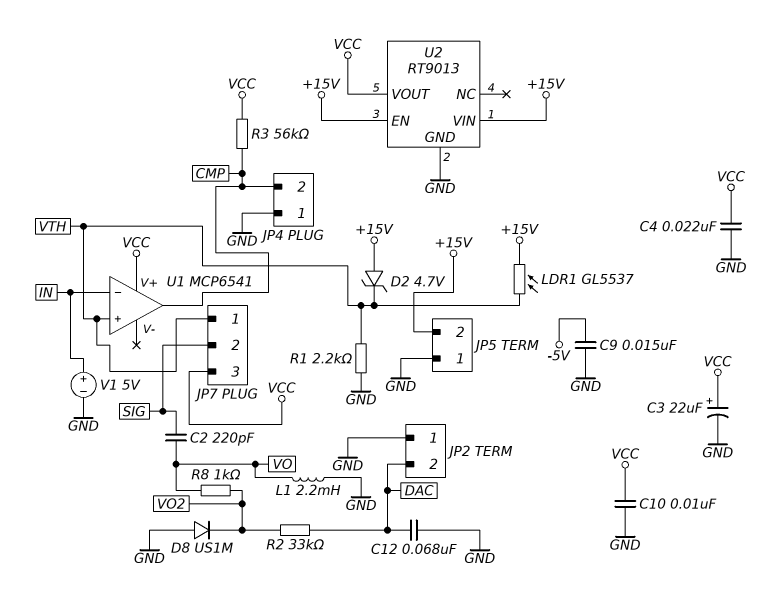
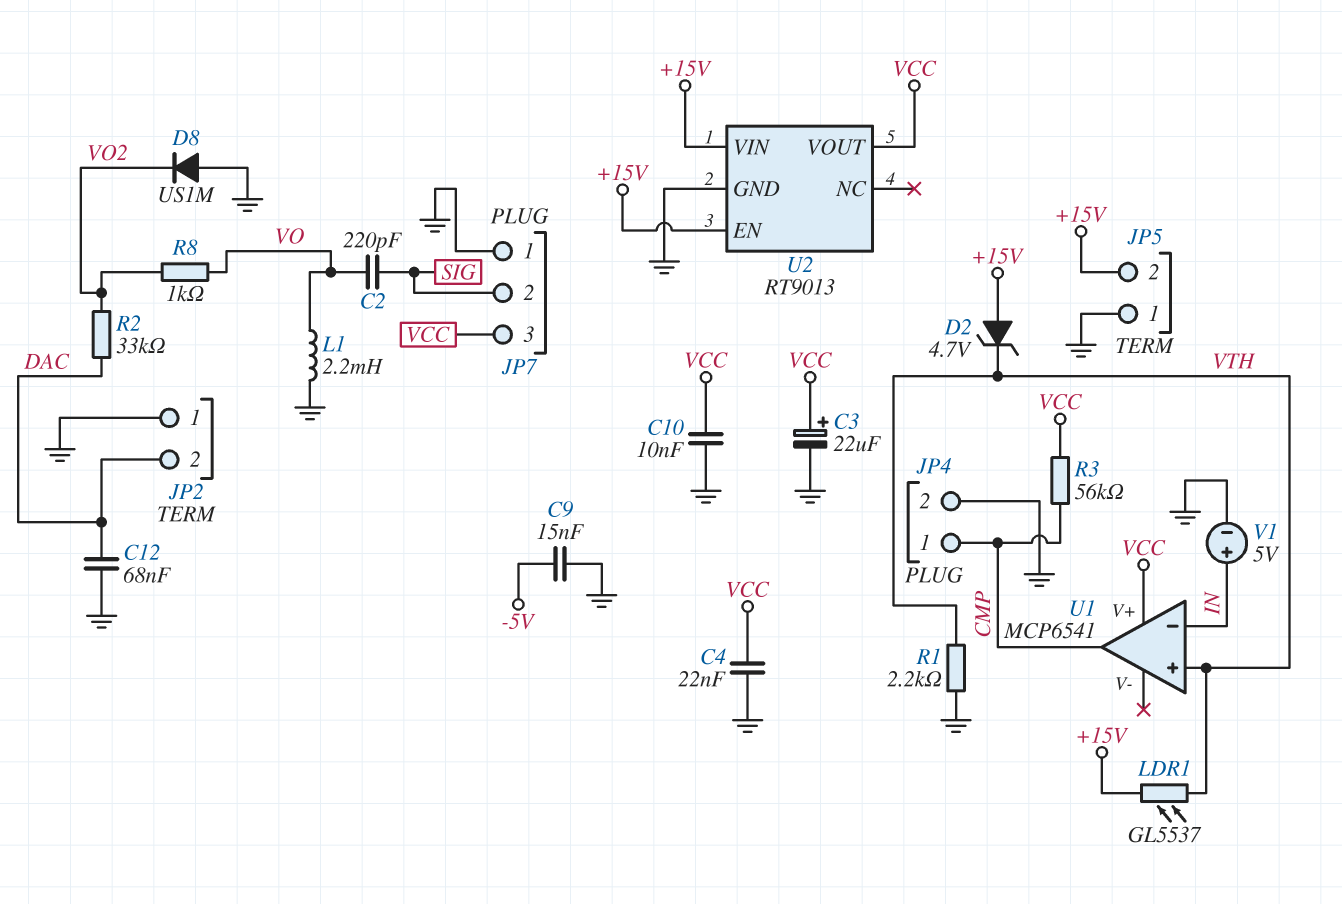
JP4 pin 1: GND -> CMP
JP4 pin 2: CMP -> GND
JP7 pin 1: VTH -> GND

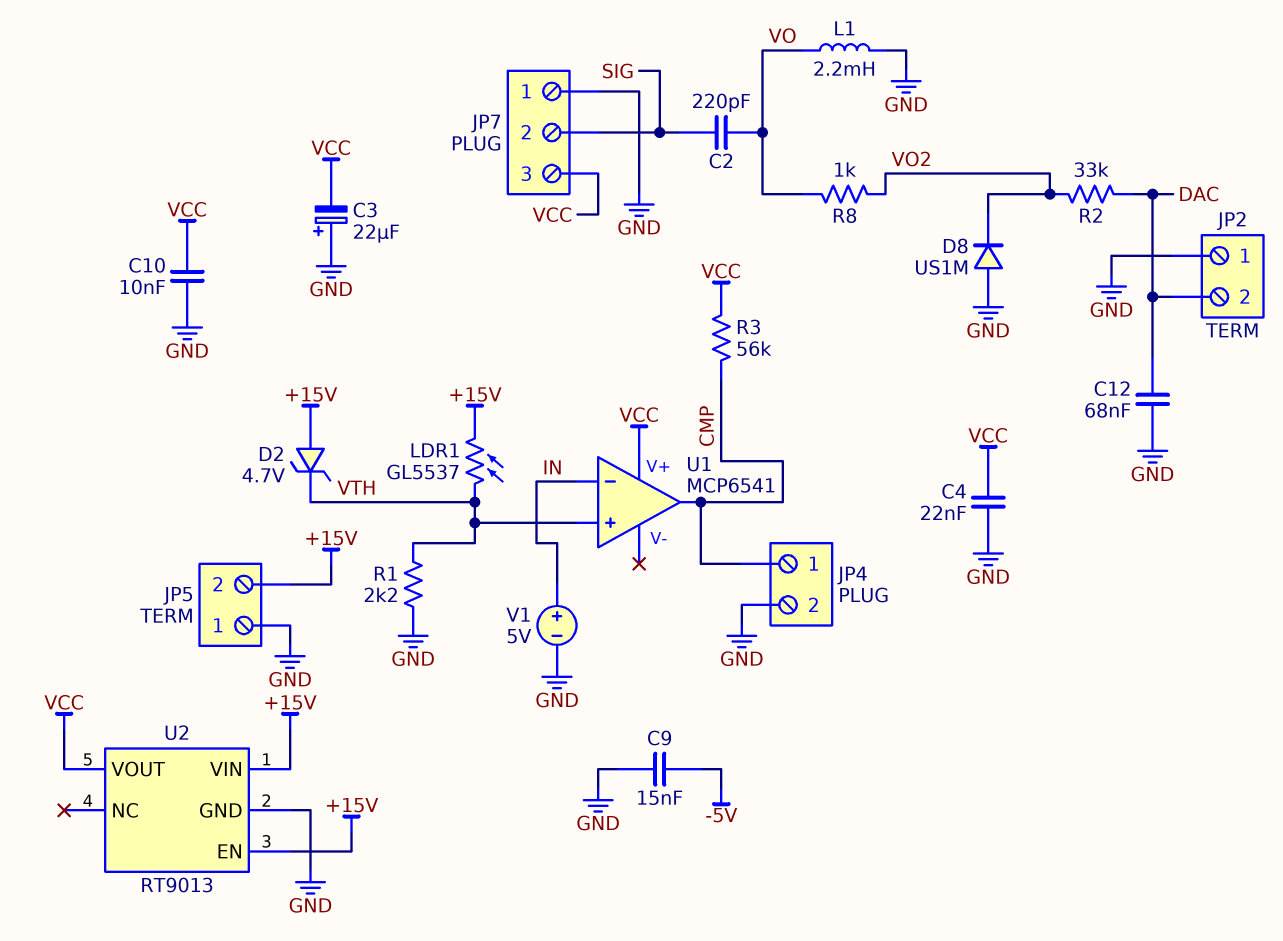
C3: 22uF (plus VCC, minus GND) -> 22uF (plus GND, minus VCC)

